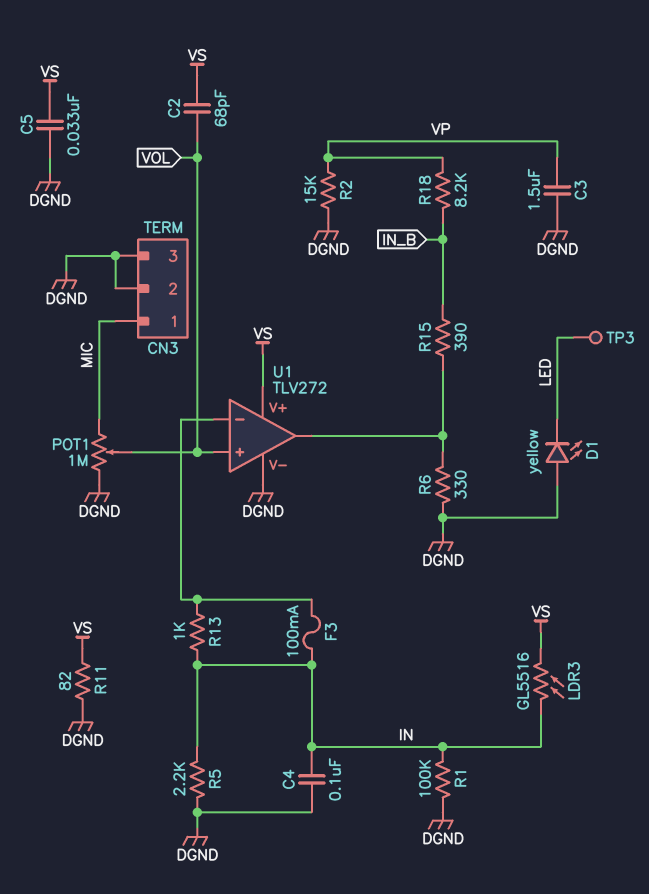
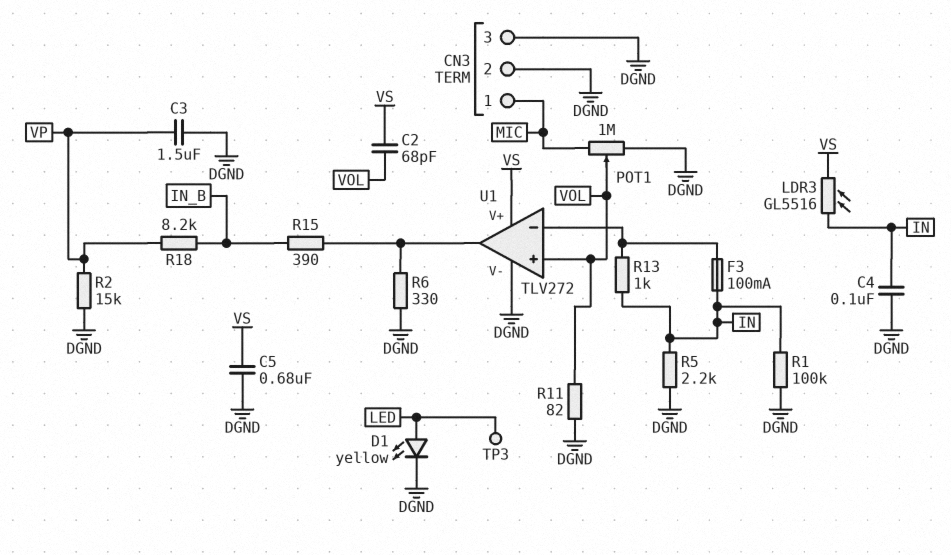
C5: 33nF (DGND, VS) -> 680nF (DGND, VS)
D1: LED yellow (A DGND, K LED) -> LED yellow (A LED, K DGND)
R11: 82 (DGND, VS) -> 82 (DGND, VOL)

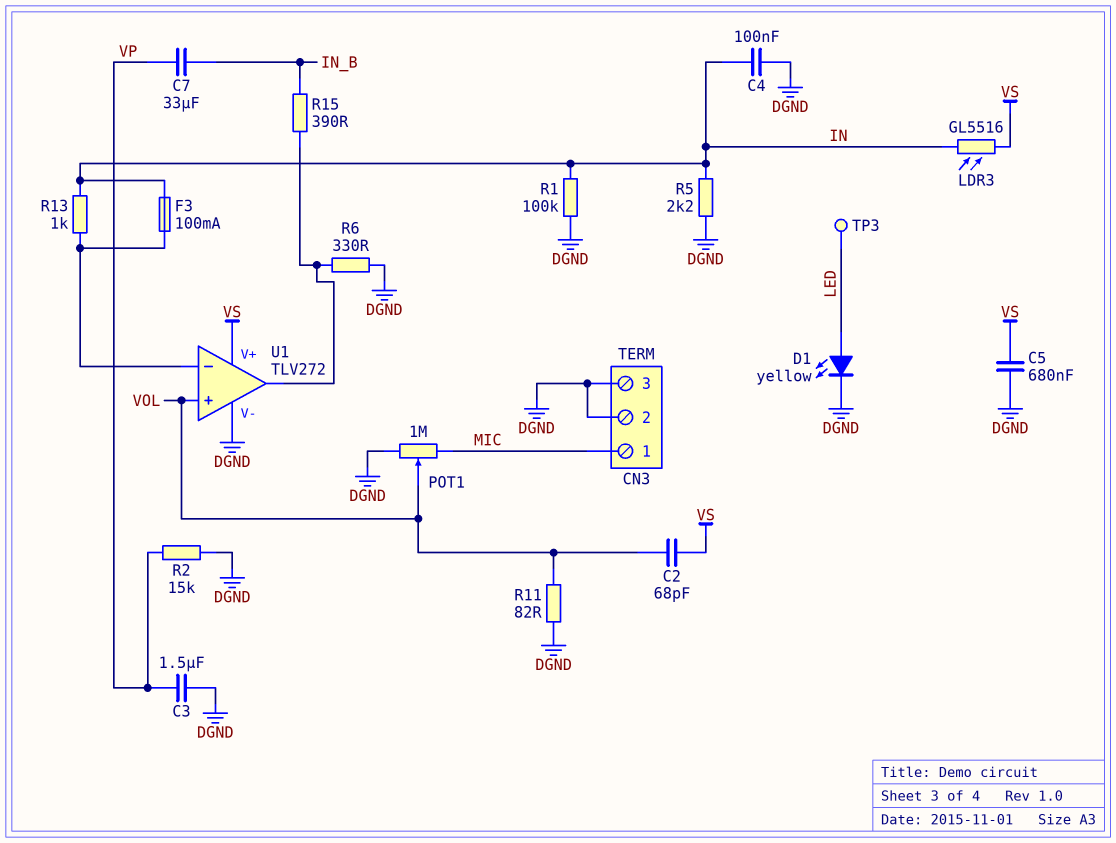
C7: none -> 33uF (IN_B, VP)
R18: 8.2k (IN_B, VP) -> none

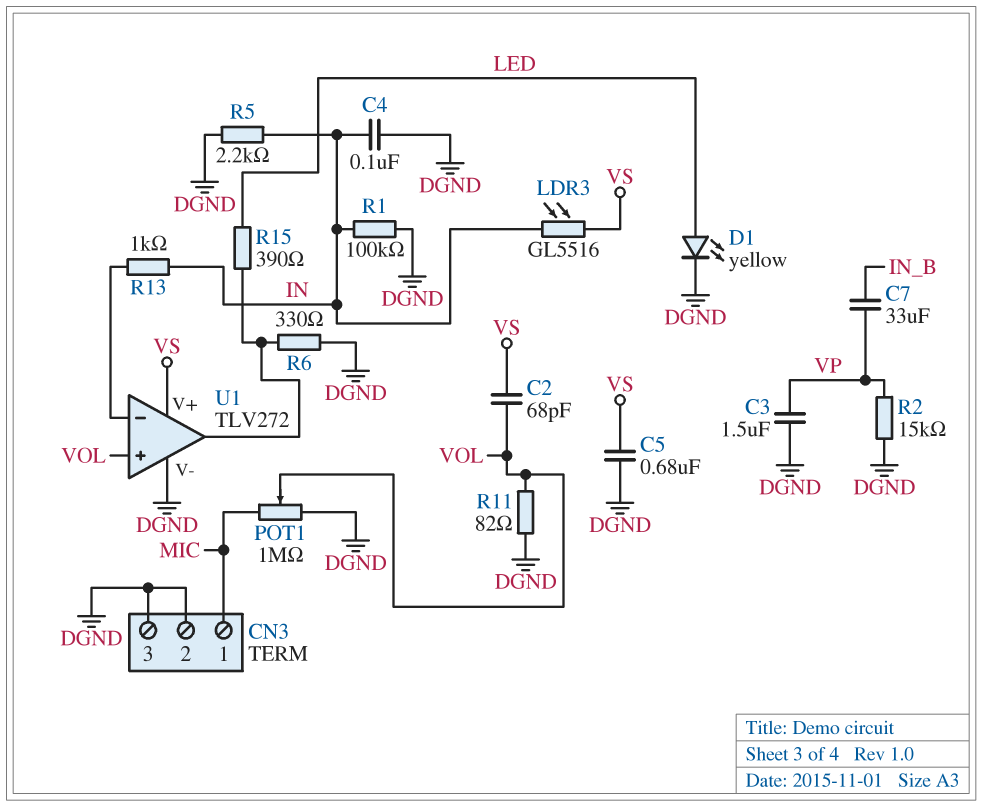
F3: 100mA (IN, U1/in-) -> none
R15: 390 (IN_B, U1/out) -> 390 (LED, U1/out)
TP3: test point (LED) -> none

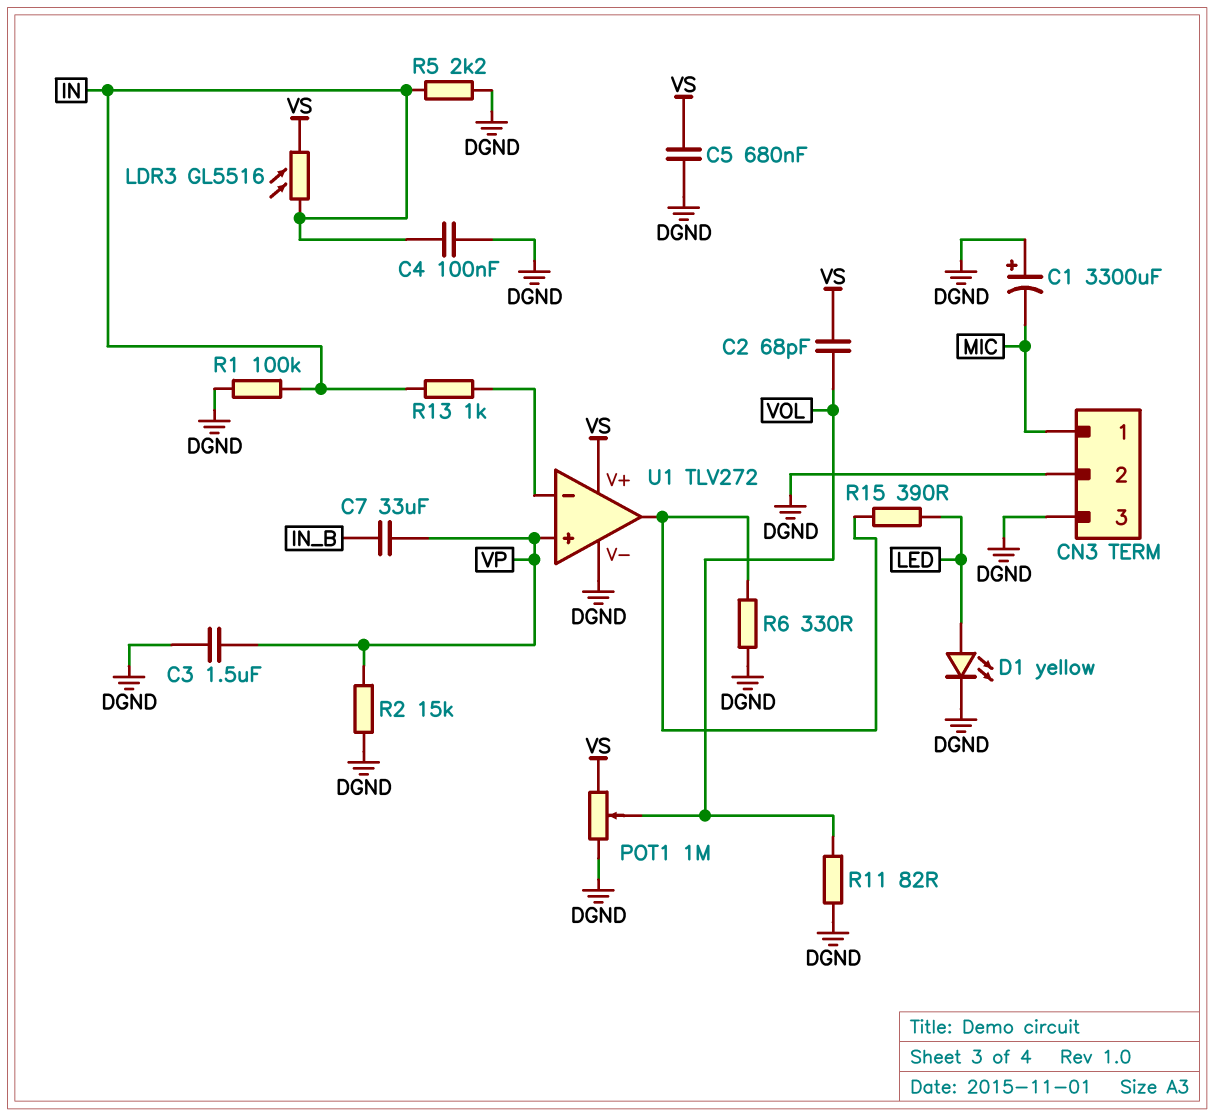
C1: none -> 3300uF (plus DGND, minus MIC)
POT1: 1M (DGND, MIC, wiper VOL) -> 1M (DGND, VS, wiper VOL)
U1 pin in+: VOL -> VP

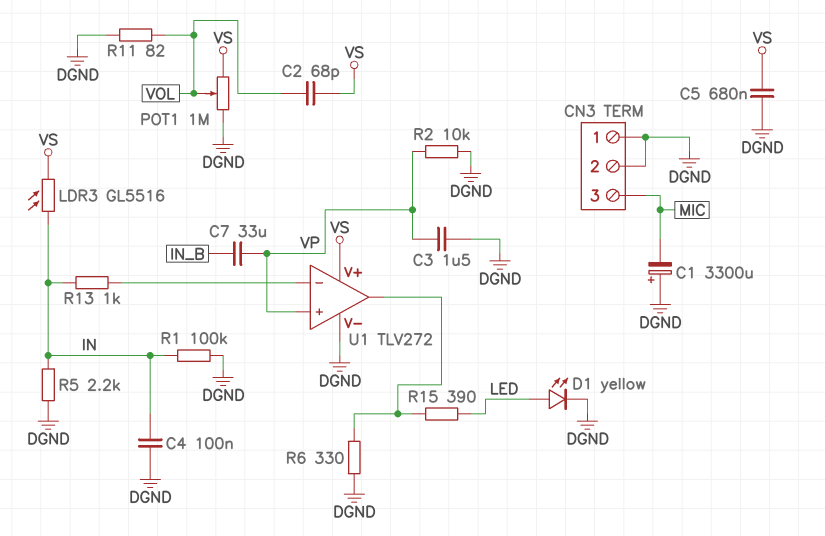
CN3 pin 1: MIC -> DGND
CN3 pin 3: DGND -> MIC
R2: 15k (DGND, VP) -> 10k (DGND, VP)

